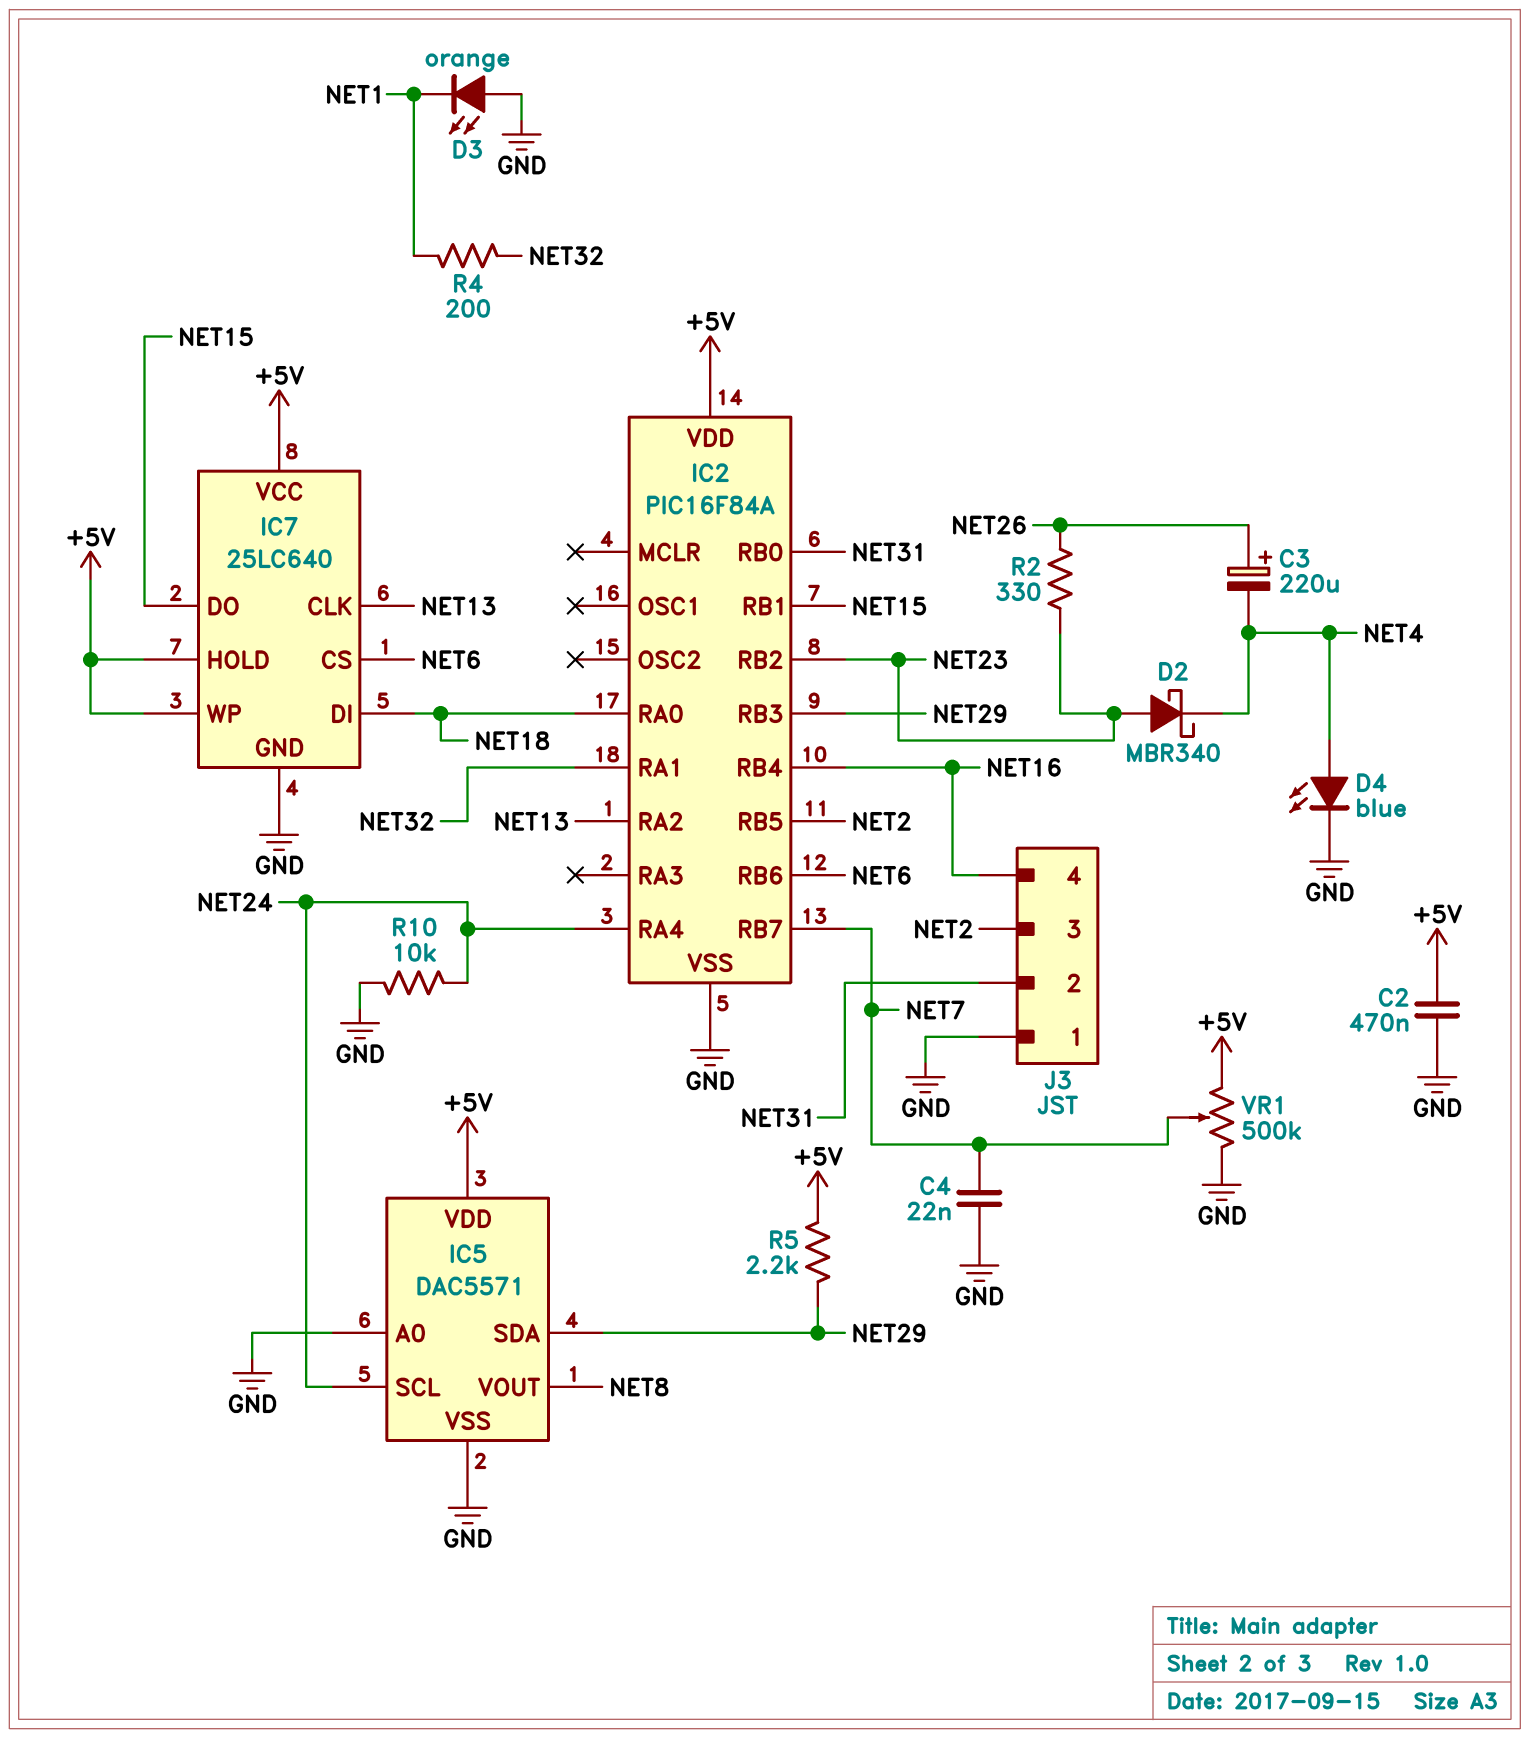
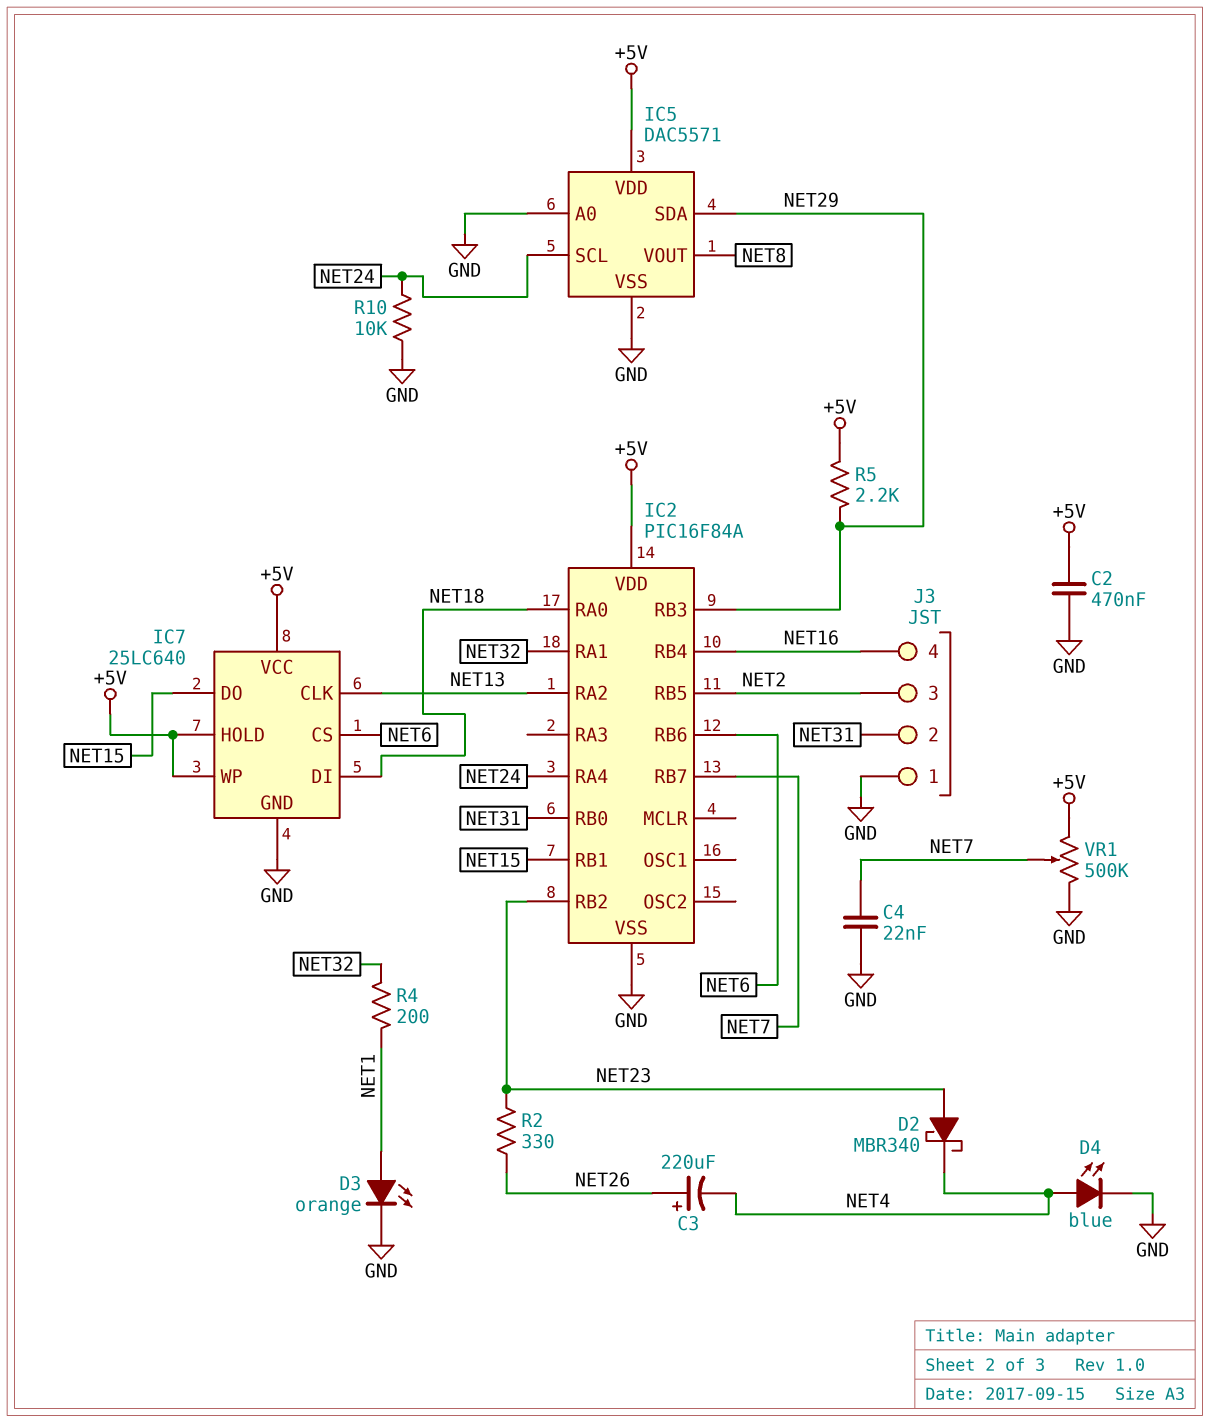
D3: LED orange (A GND, K NET1) -> LED orange (A NET1, K GND)

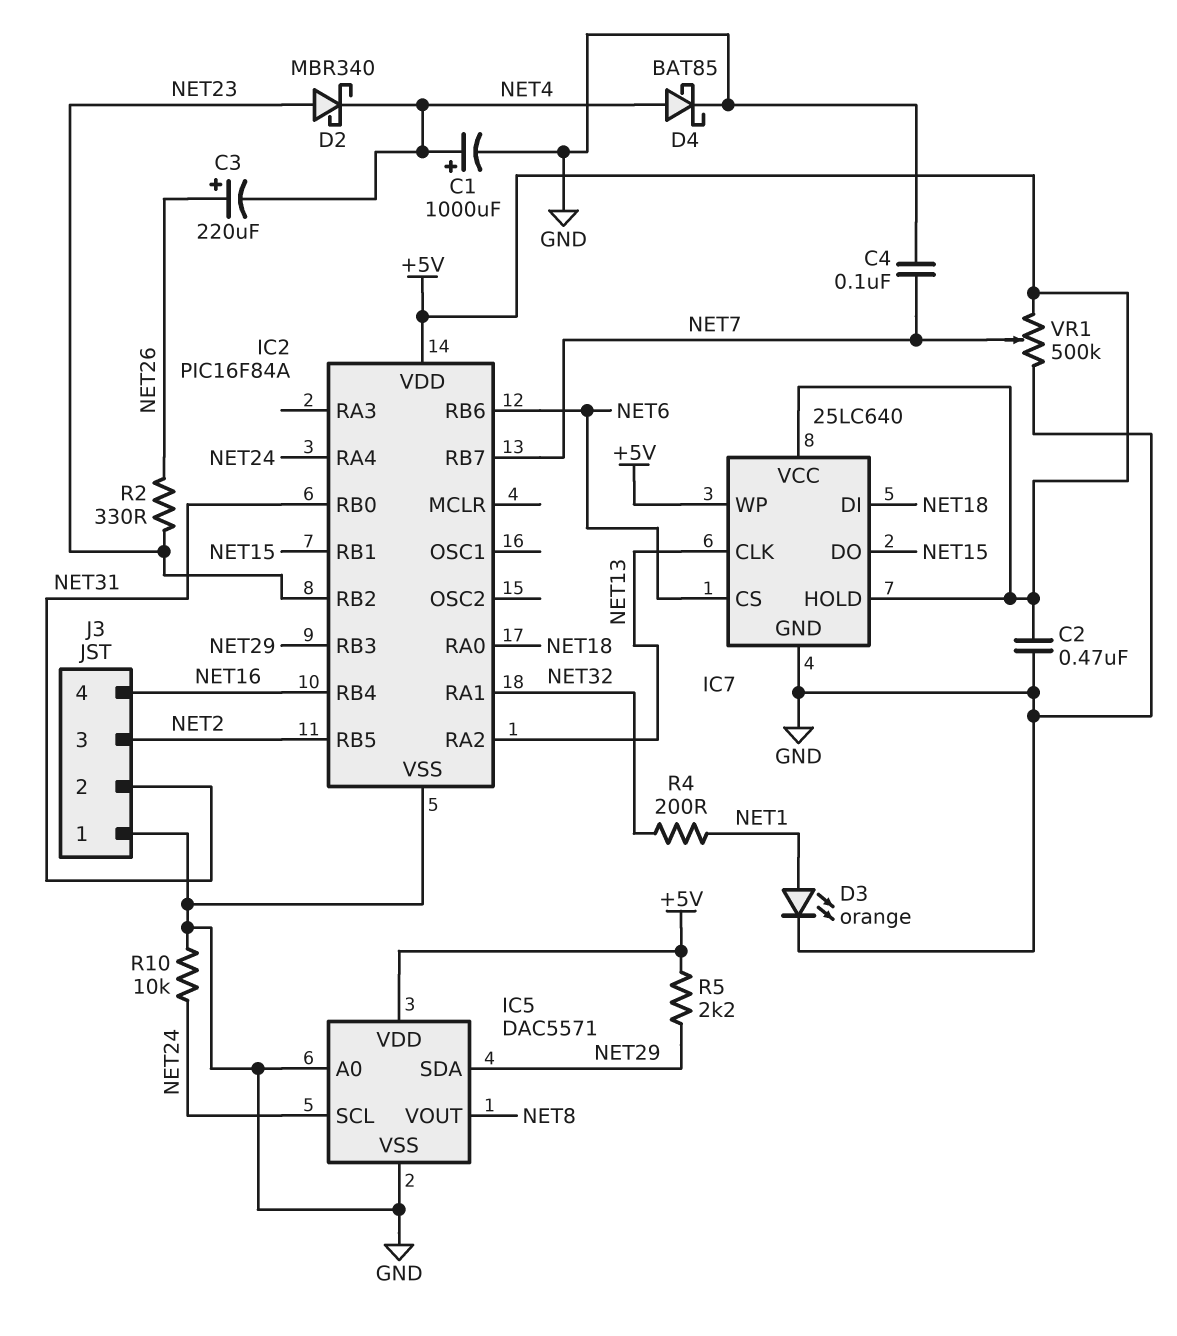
C1: none -> 1000uF (plus NET4, minus GND)
C4: 22nF (GND, NET7) -> 100nF (GND, NET7)
D4: LED blue (A NET4, K GND) -> schottky BAT85 (A NET4, K GND)

